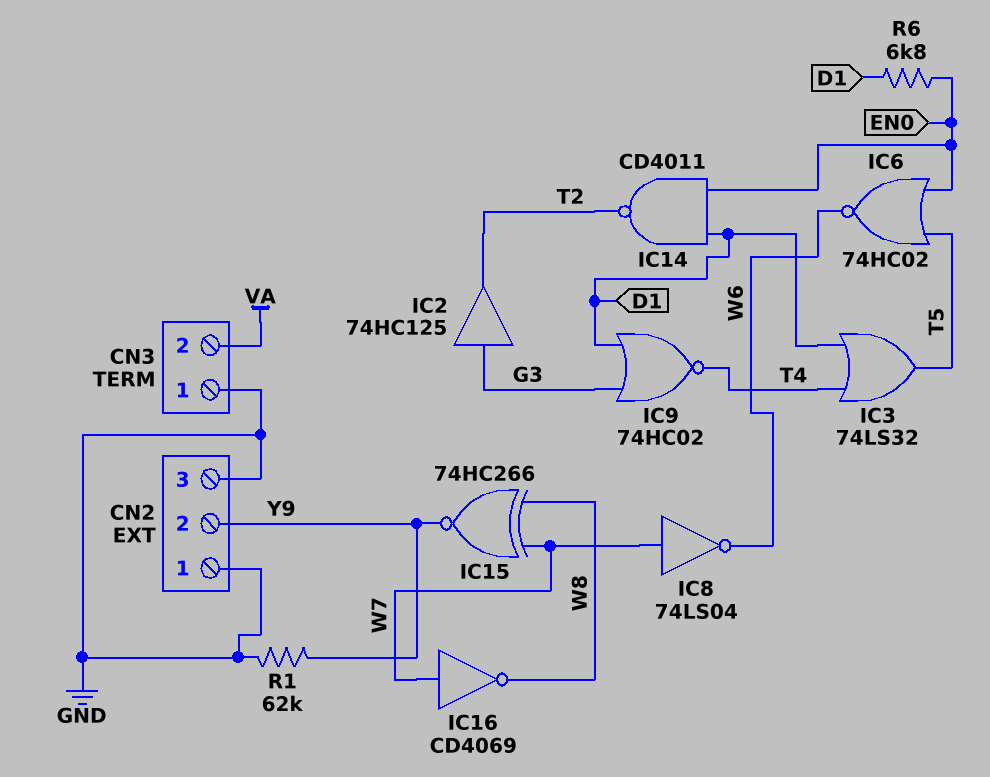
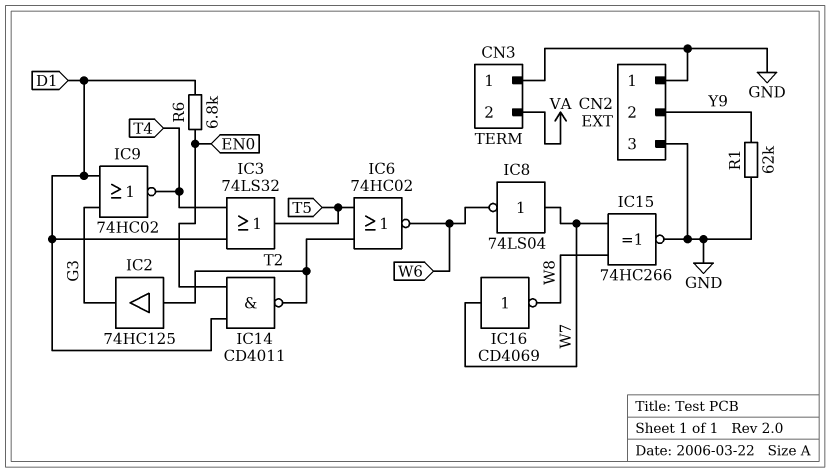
IC2: buffer 74HC125 (in G3, out T2) -> buffer 74HC125 (in T2, out G3)
IC6: NOR 74HC02 (in EN0, in T5, out W6) -> NOR 74HC02 (in T2, in T5, out W6)
IC15: XNOR 74HC266 (in W7, in W8, out Y9) -> XNOR 74HC266 (in W7, in W8, out GND)

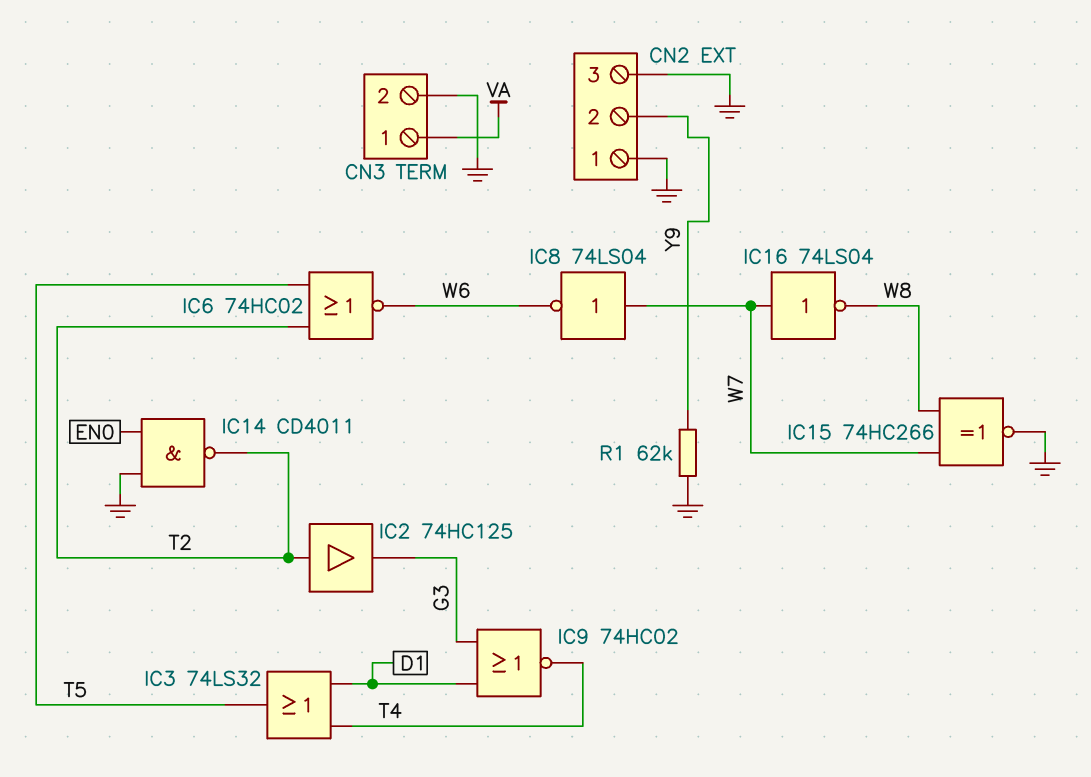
CN3 pin 1: GND -> VA
CN3 pin 2: VA -> GND
IC14: NAND CD4011 (in D1, in EN0, out T2) -> NAND CD4011 (in EN0, in GND, out T2)
IC16: NOT CD4069 (in W7, out W8) -> NOT 74LS04 (in W7, out W8)
R6: 6.8k (D1, EN0) -> none

